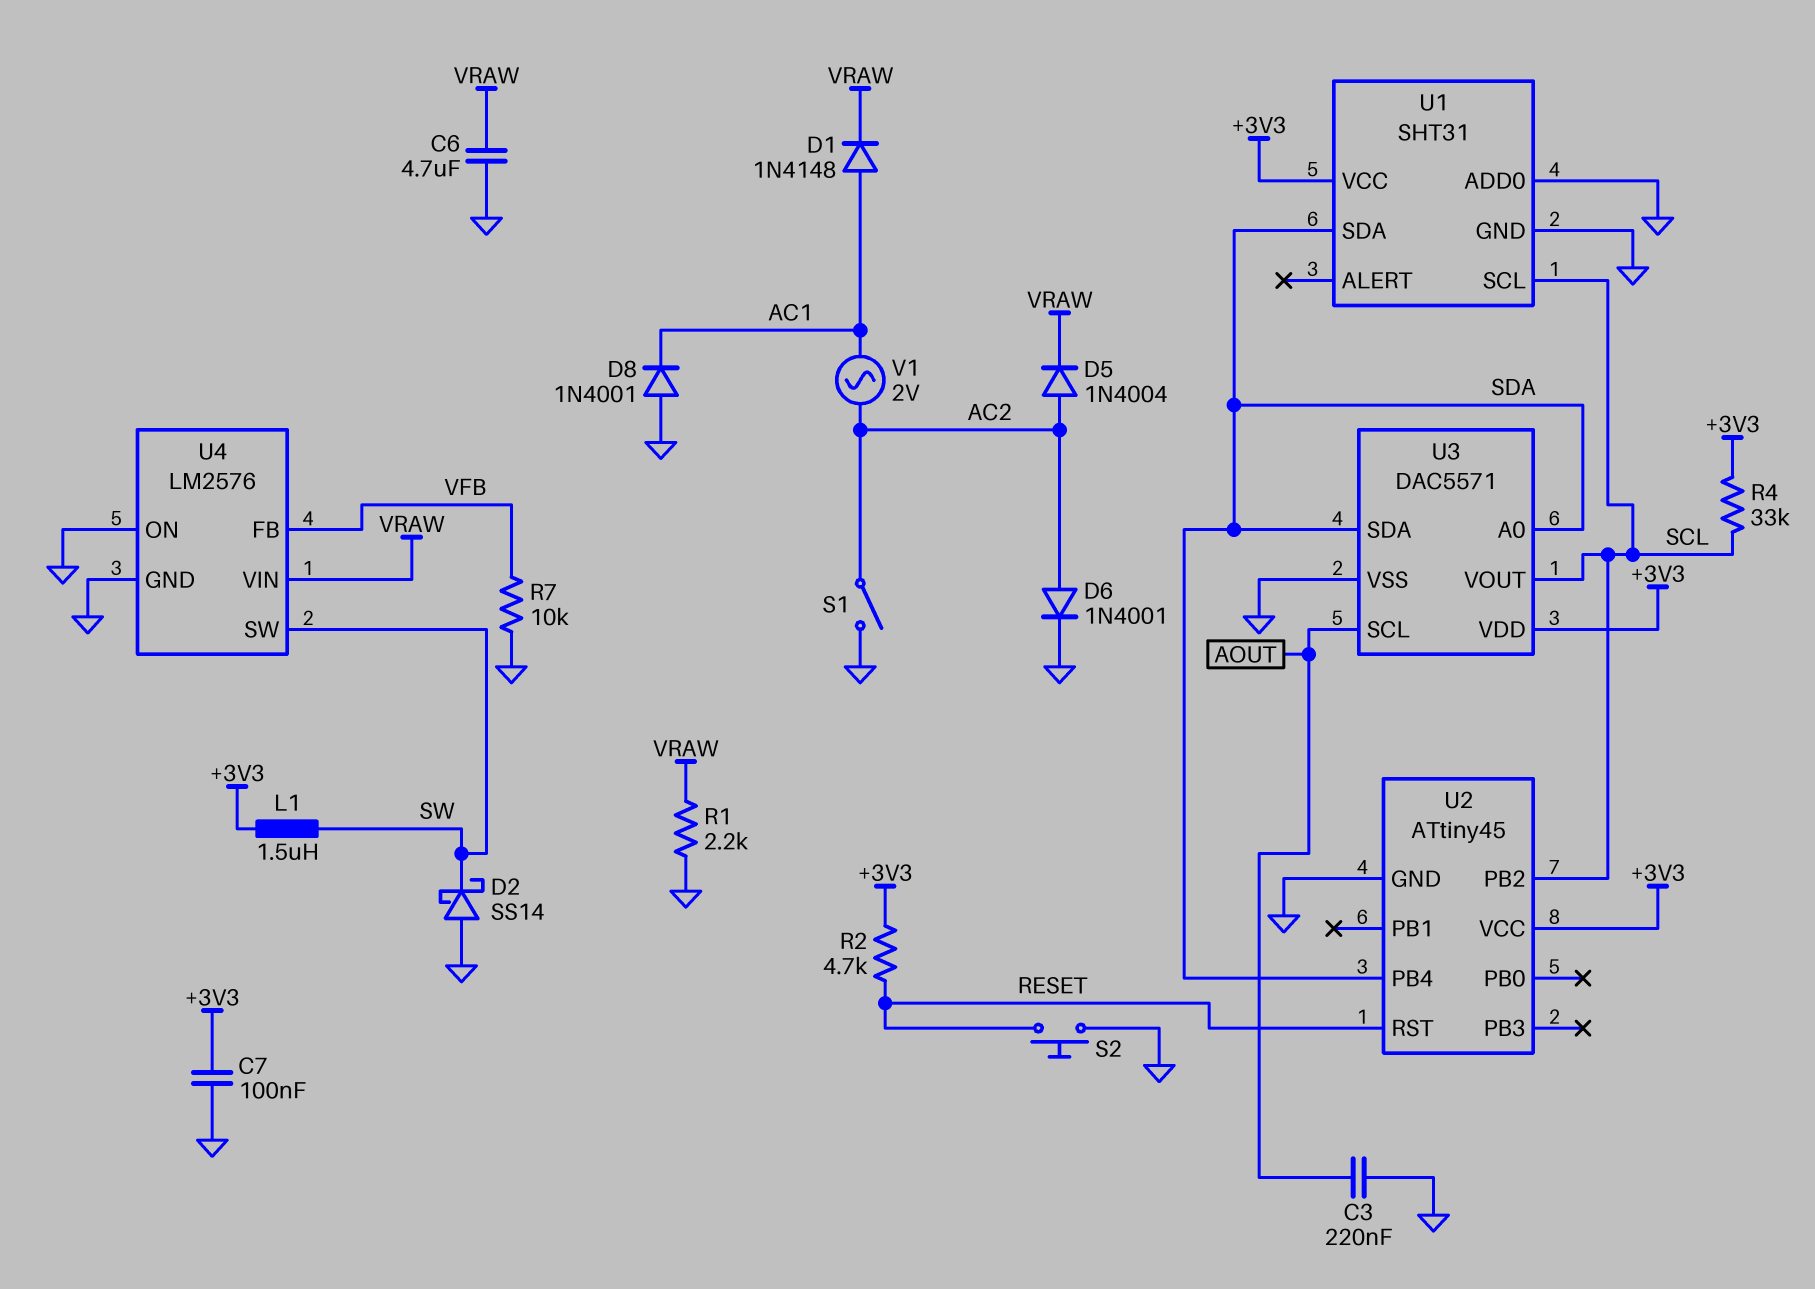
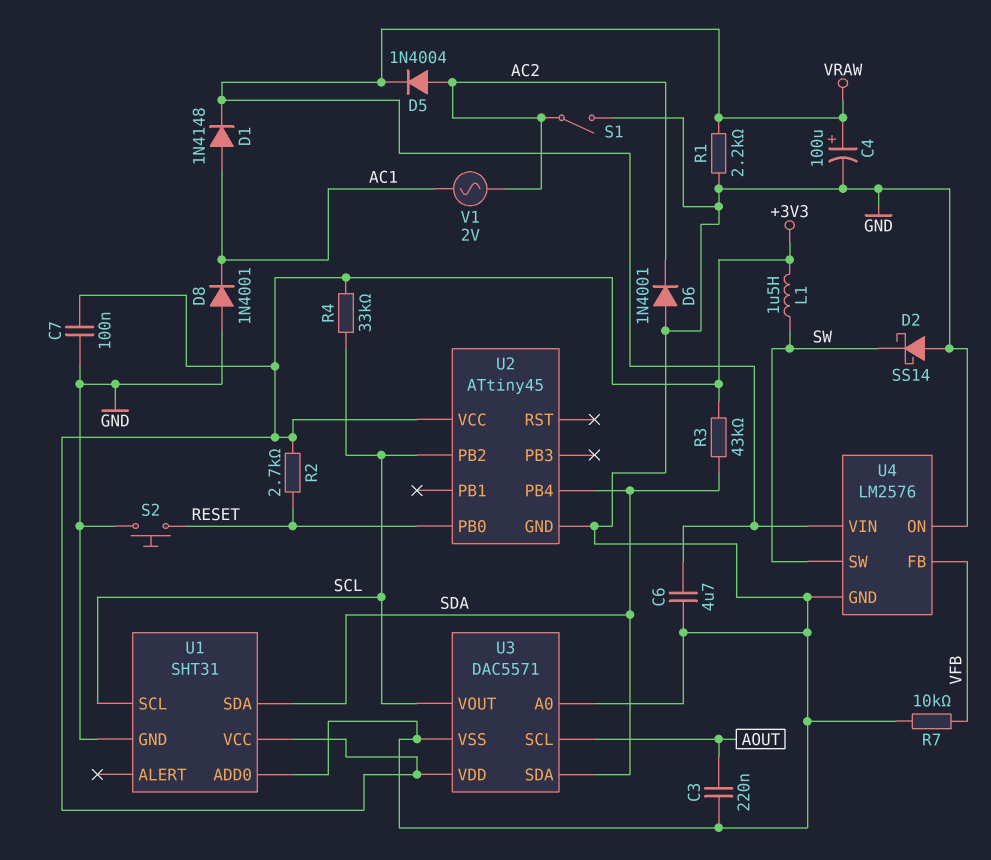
C4: none -> 100uF (plus VRAW, minus GND)
D6: diode 1N4001 (A AC2, K GND) -> diode 1N4001 (A GND, K AC2)
R2: 4.7k (+3V3, RESET) -> 2.7k (+3V3, RESET)
R3: none -> 43k (+3V3, SDA)
U2 pin PB0: none -> RESET
U2 pin RST: RESET -> none
U3 pin A0: SDA -> GND

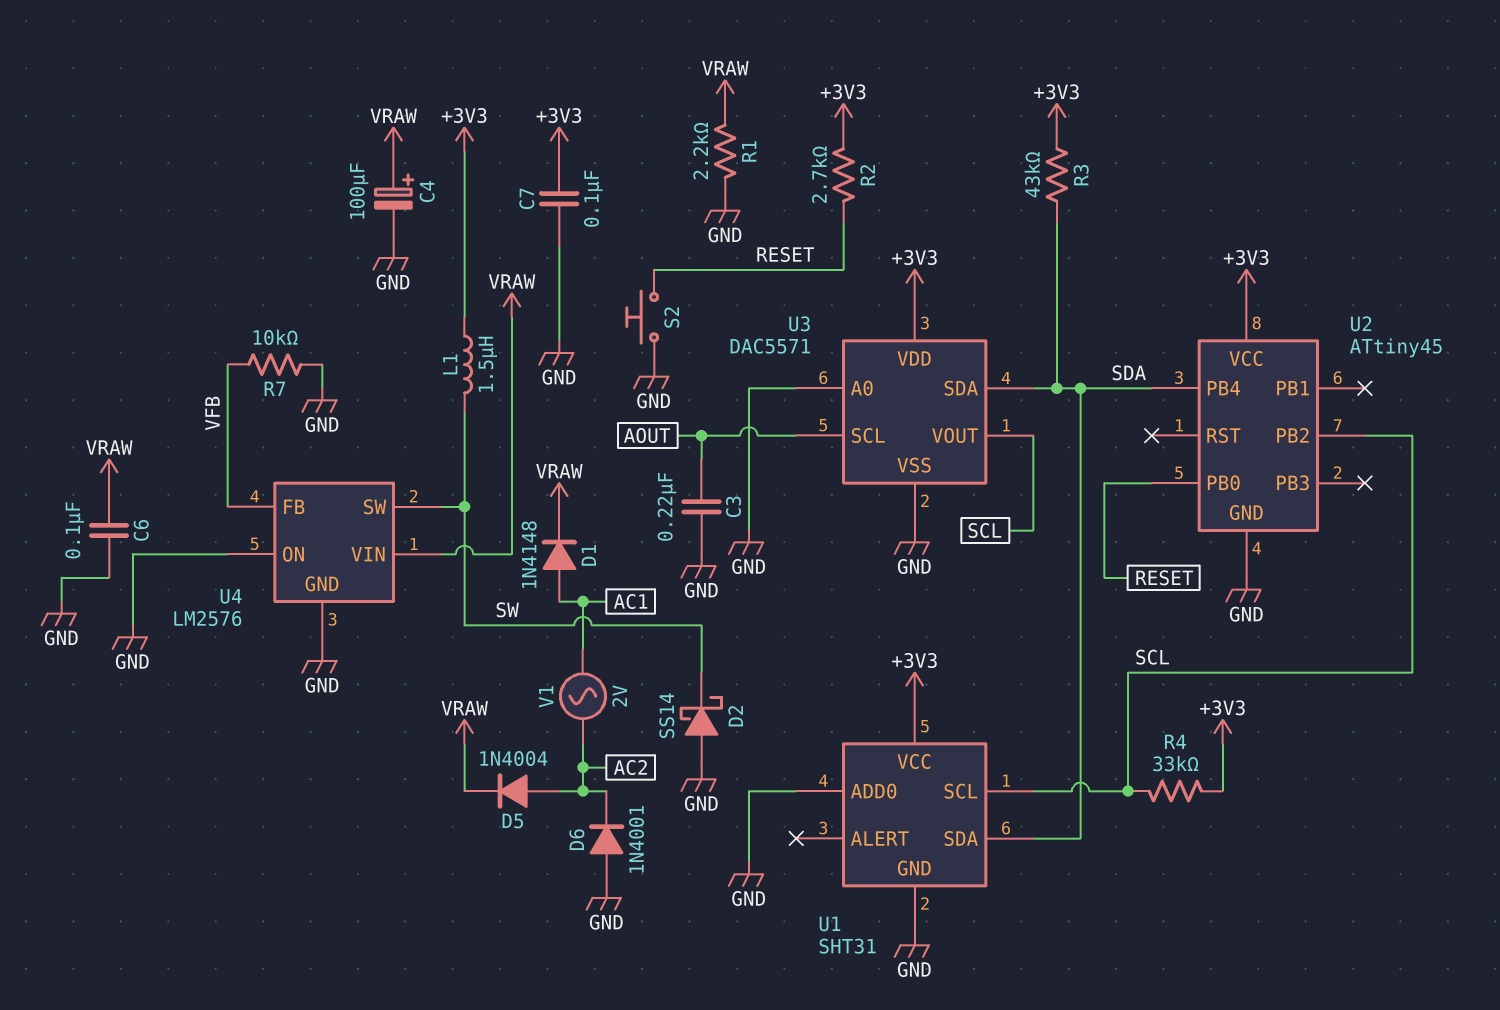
C6: 4.7uF (GND, VRAW) -> 100nF (GND, VRAW)
D8: diode 1N4001 (A GND, K AC1) -> none
S1: switch (AC2, GND) -> none

